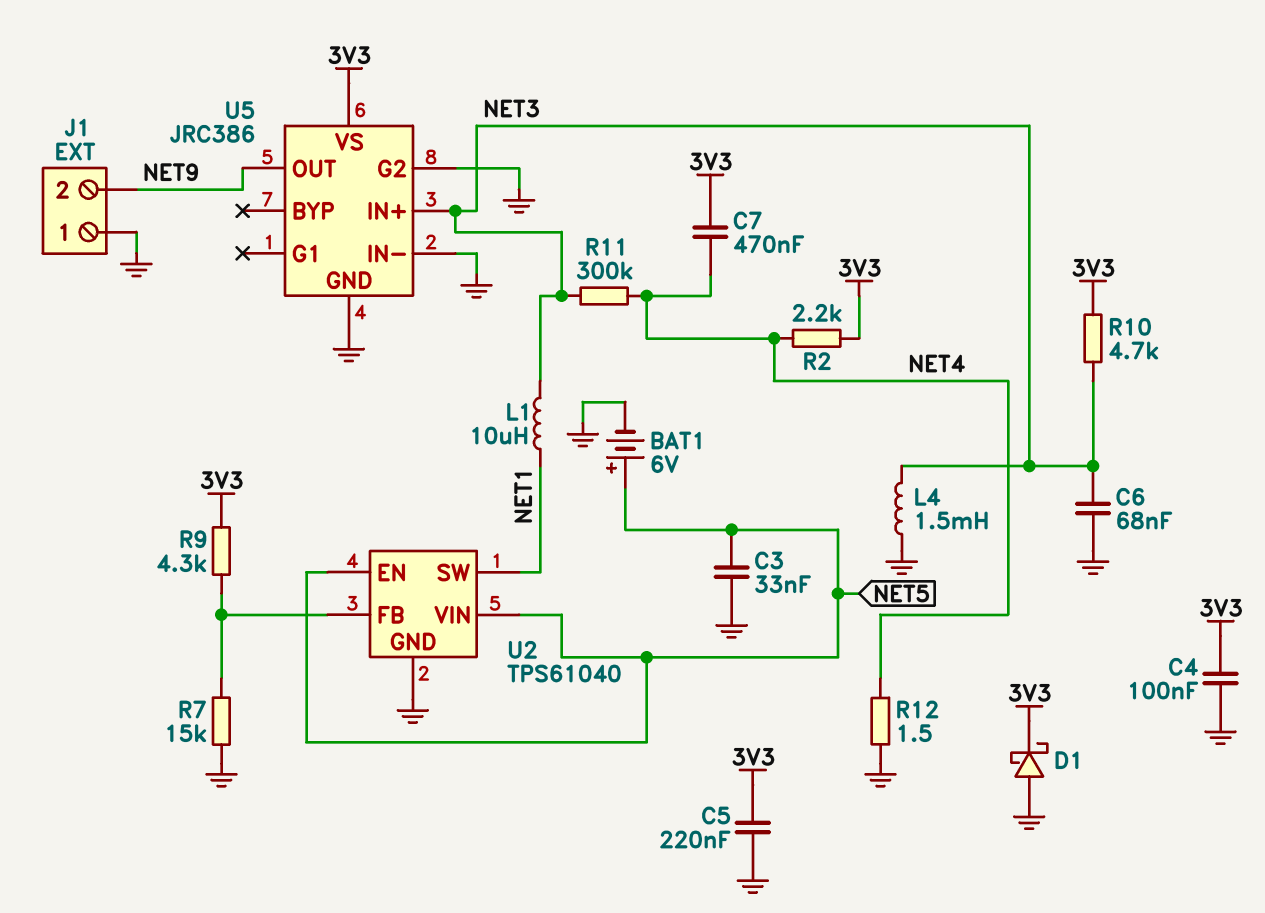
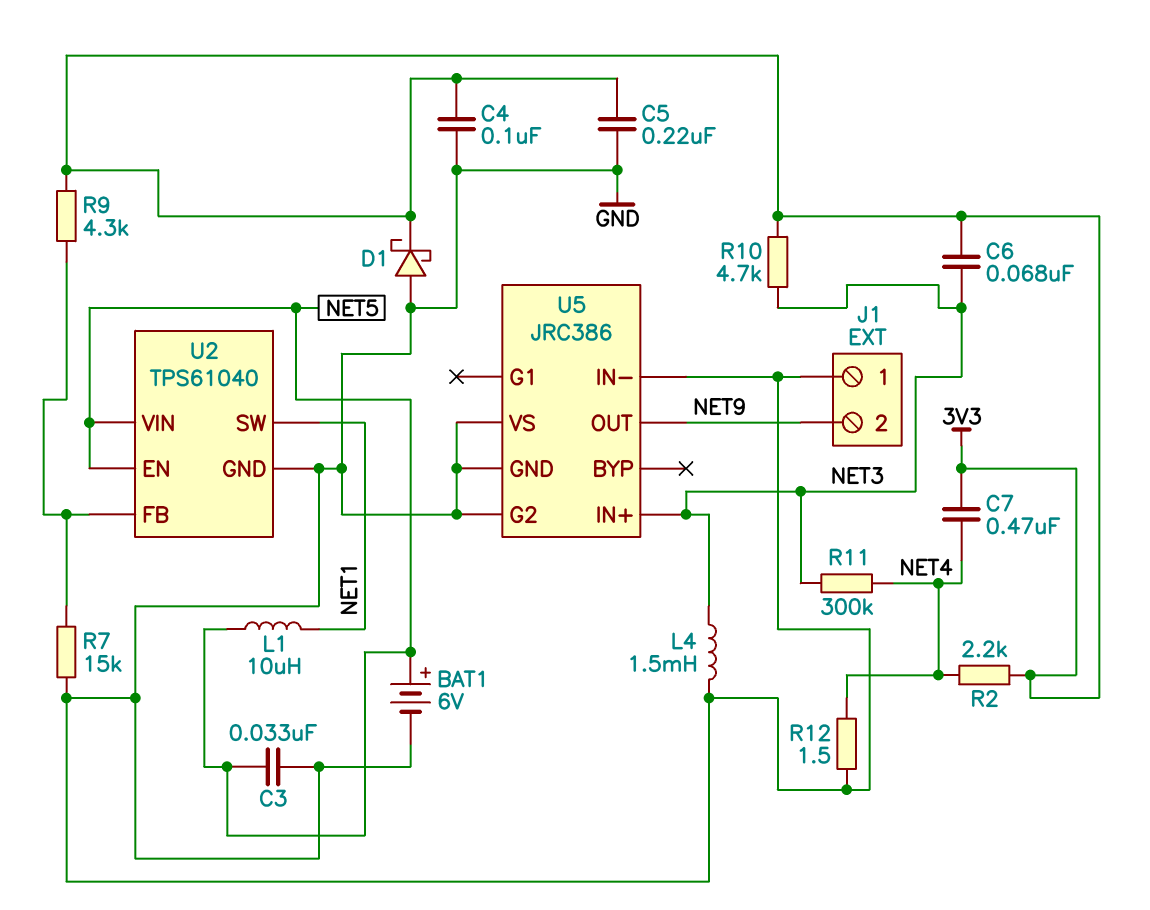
C6: 68nF (GND, NET3) -> 68nF (3V3, NET3)
L1: 10uH (NET1, NET3) -> 10uH (NET1, NET5)
U5 pin VS: 3V3 -> GND

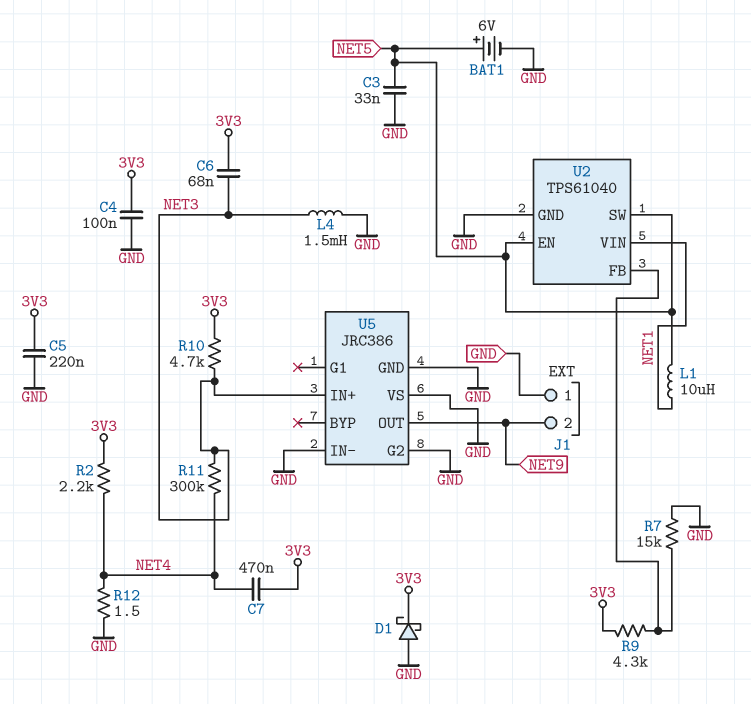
U2 pin SW: NET1 -> NET5
U2 pin VIN: NET5 -> NET1

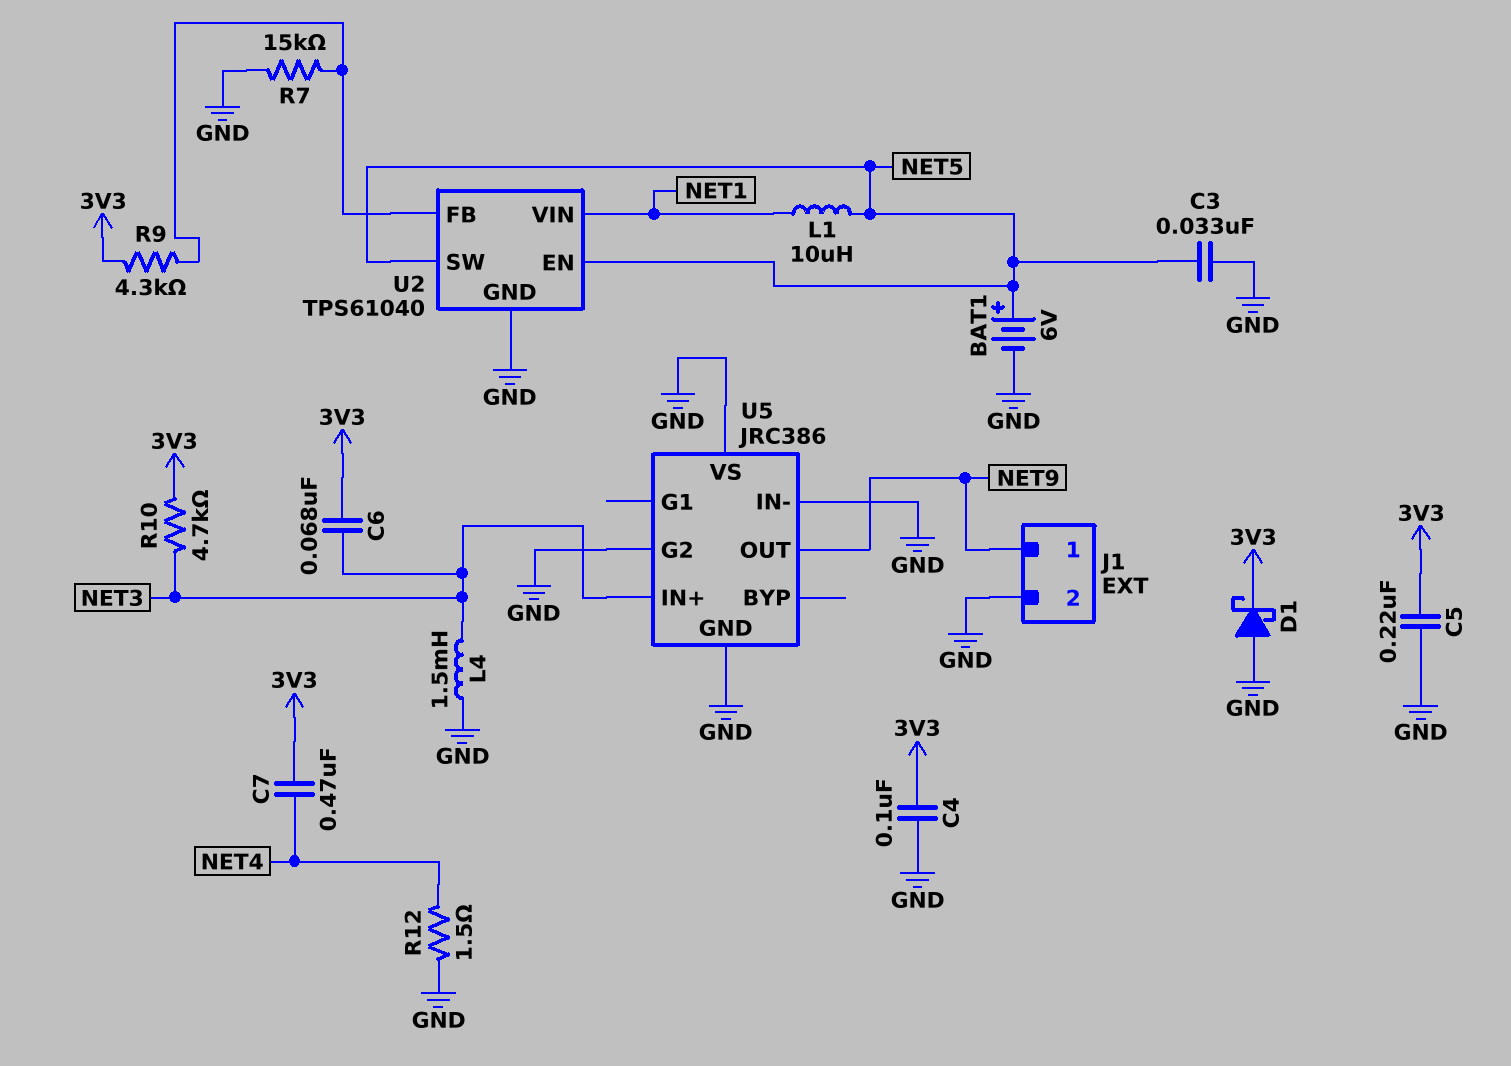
J1 pin 1: GND -> NET9
J1 pin 2: NET9 -> GND
R2: 2.2k (3V3, NET4) -> none
R11: 300k (NET3, NET4) -> none

